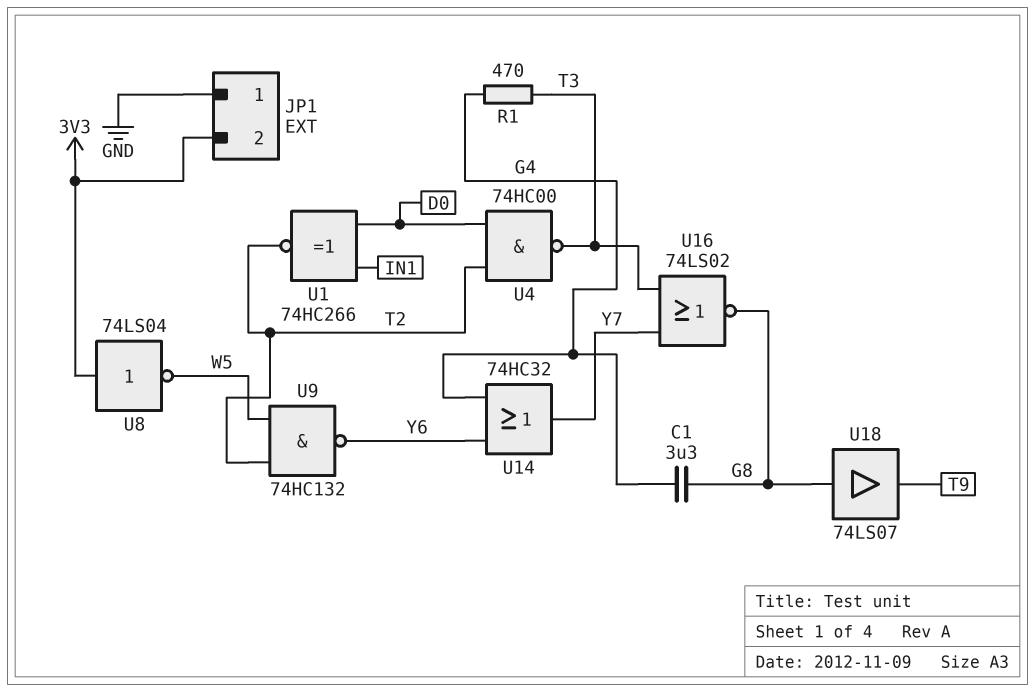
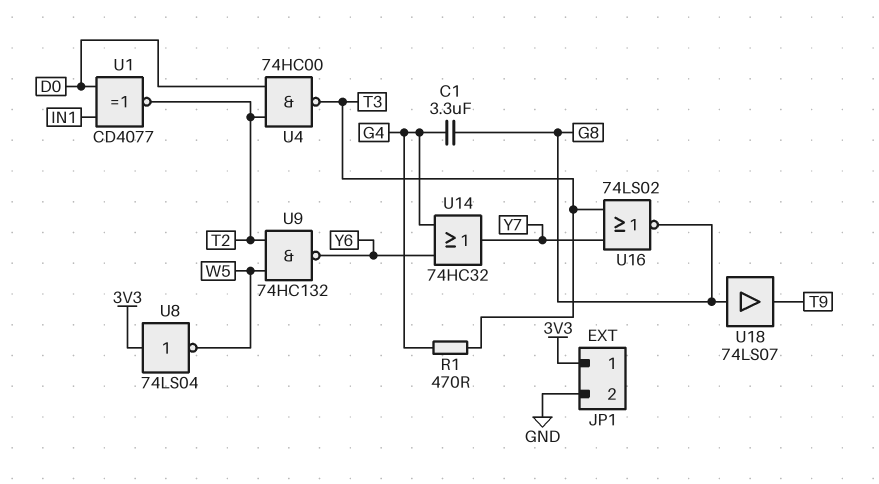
JP1 pin 1: GND -> 3V3
JP1 pin 2: 3V3 -> GND
U1: XNOR 74HC266 (in D0, in IN1, out T2) -> XNOR CD4077 (in D0, in IN1, out T2)

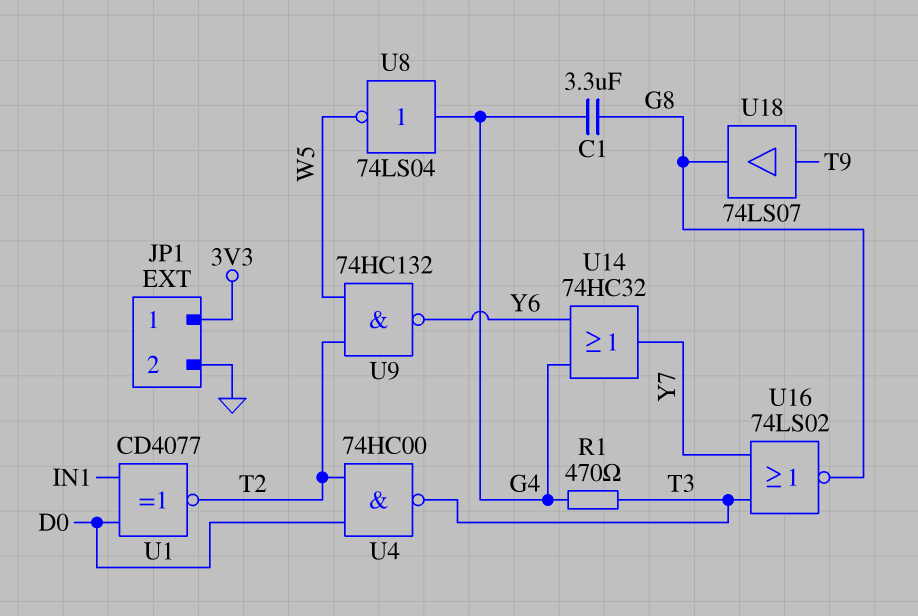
U8: NOT 74LS04 (in 3V3, out W5) -> NOT 74LS04 (in G4, out W5)
U18: buffer 74LS07 (in G8, out T9) -> buffer 74LS07 (in T9, out G8)

